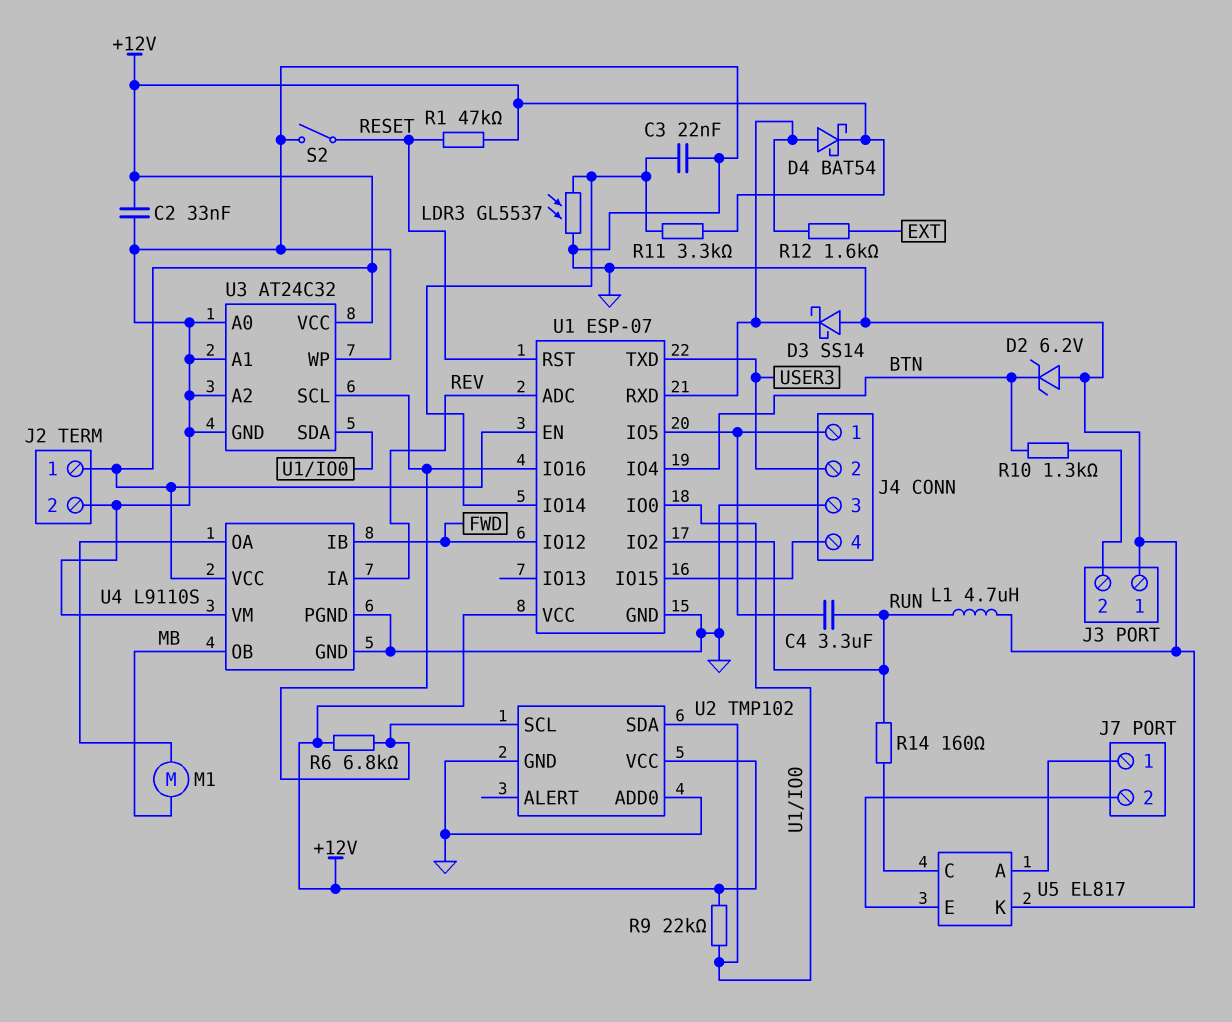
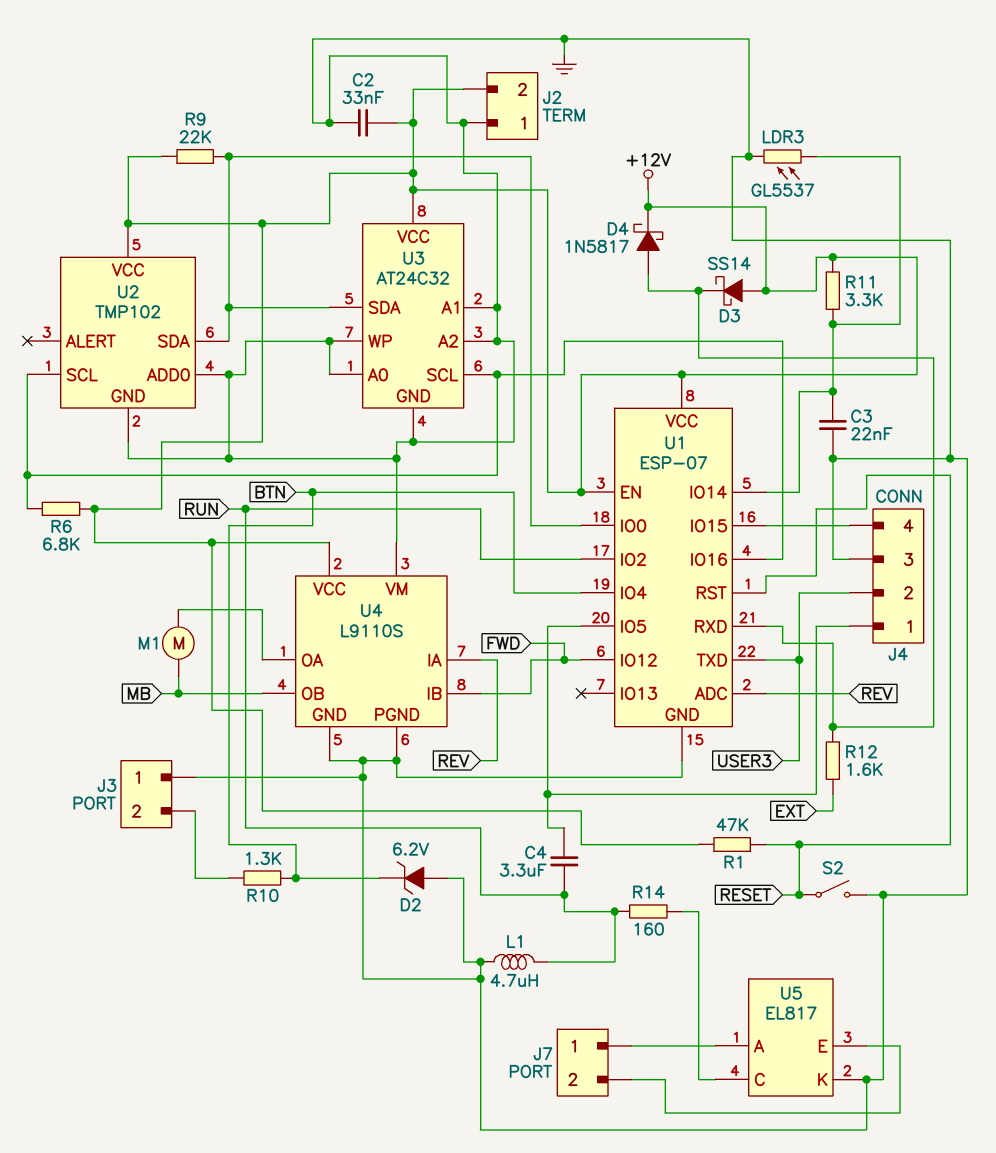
D3: schottky SS14 (A GND, K U1/RXD) -> schottky SS14 (A +12V, K U1/RXD)
D4: schottky BAT54 (A U1/RXD, K +12V) -> schottky 1N5817 (A U1/RXD, K +12V)
J2 pin 1: +12V -> GND
J2 pin 2: GND -> +12V

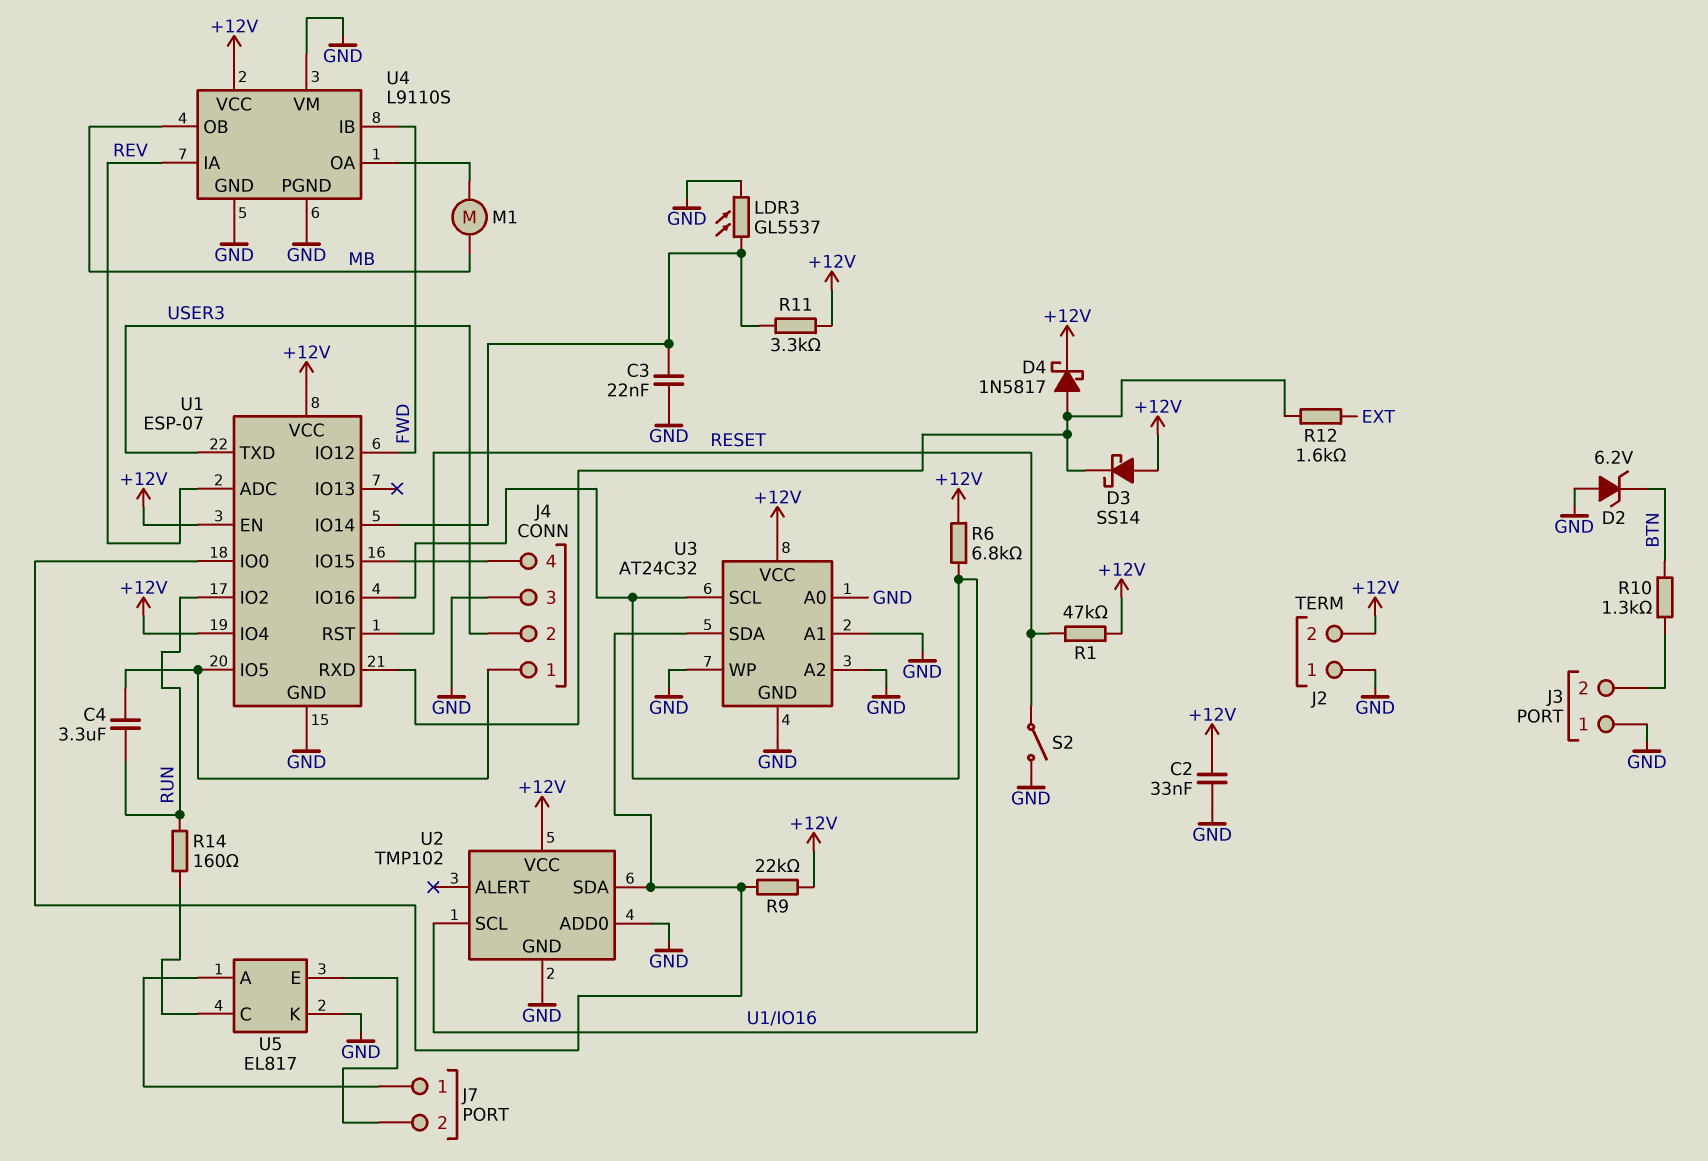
L1: 4.7uH (GND, RUN) -> none
U1 pin IO4: BTN -> +12V

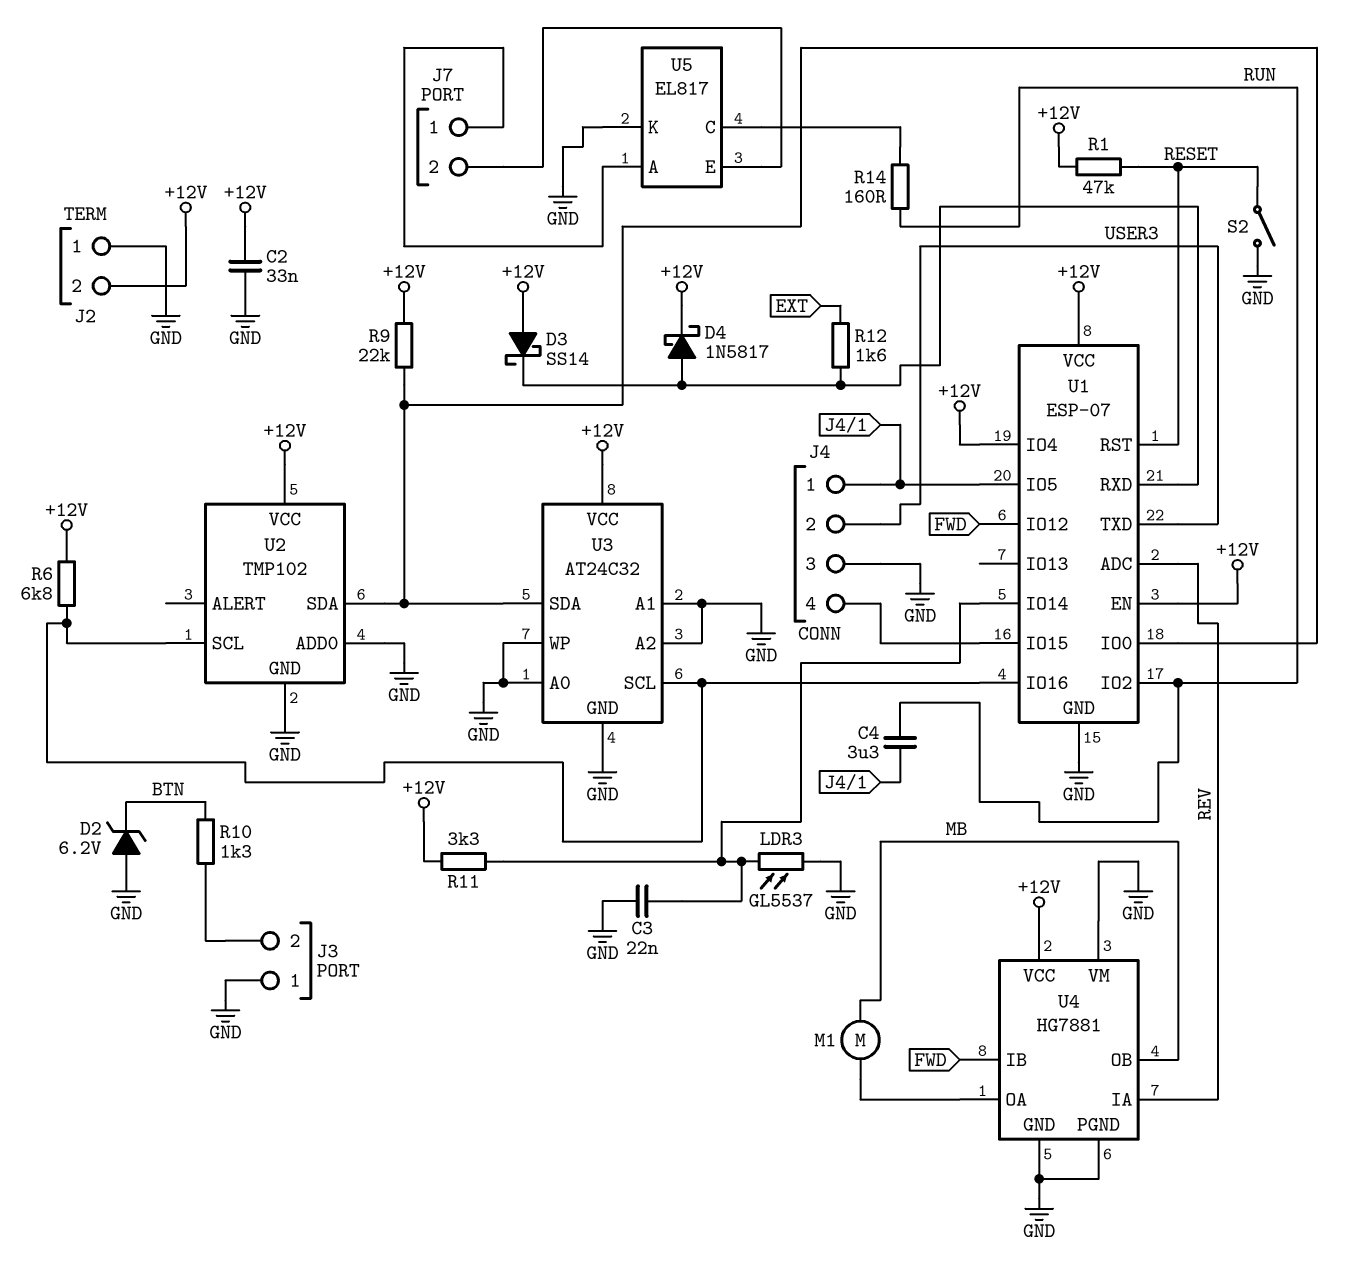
U4: L9110S -> HG7881

